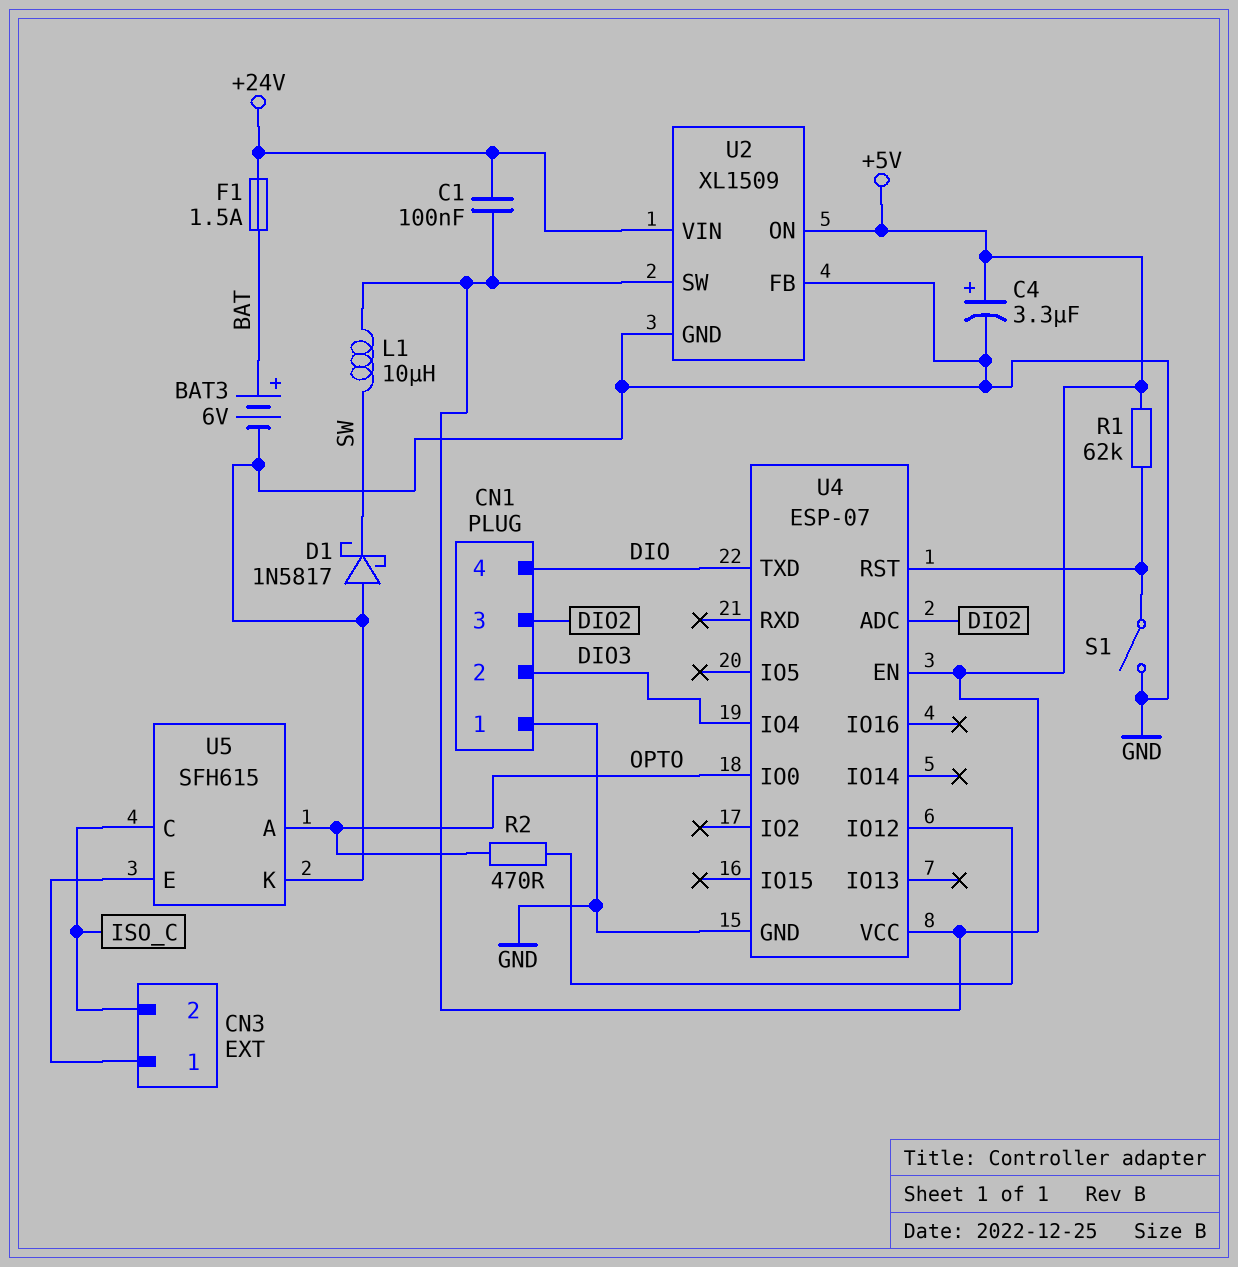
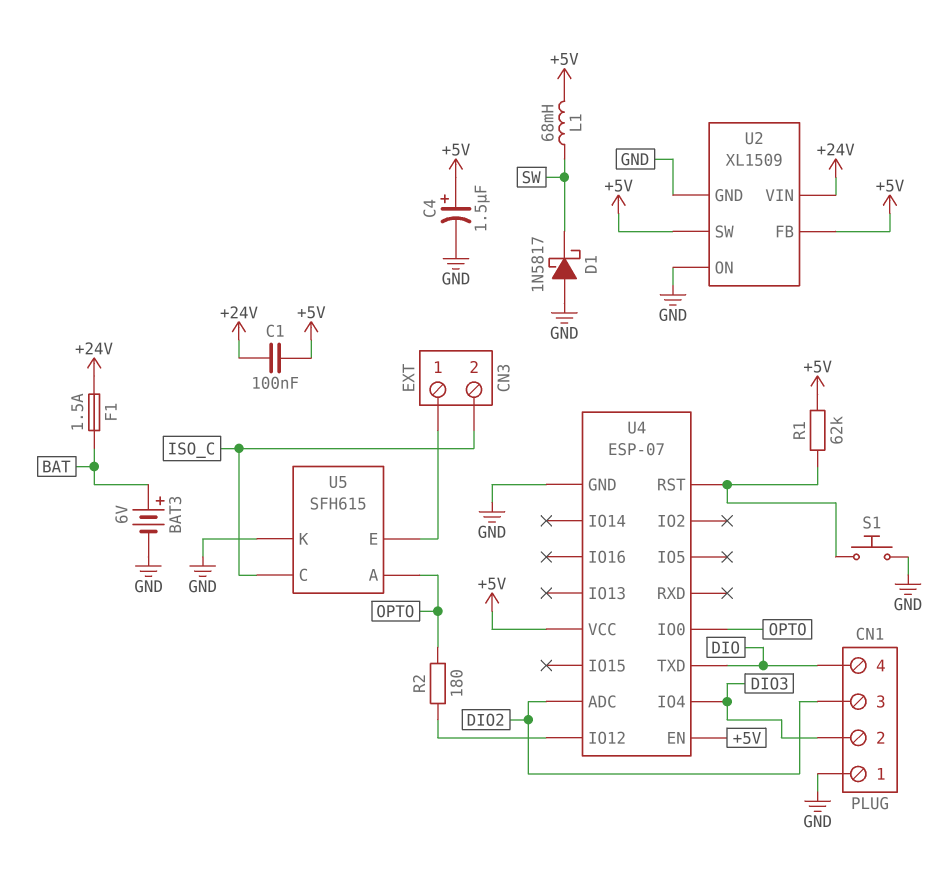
C4: 3.3uF (plus +5V, minus GND) -> 1.5uF (plus +5V, minus GND)
L1: 10uH (+5V, SW) -> 68mH (+5V, SW)
R2: 470 (OPTO, U4/IO12) -> 180 (OPTO, U4/IO12)
S1: switch (GND, U4/RST) -> button (GND, U4/RST)
U2 pin FB: GND -> +5V
U2 pin ON: +5V -> GND

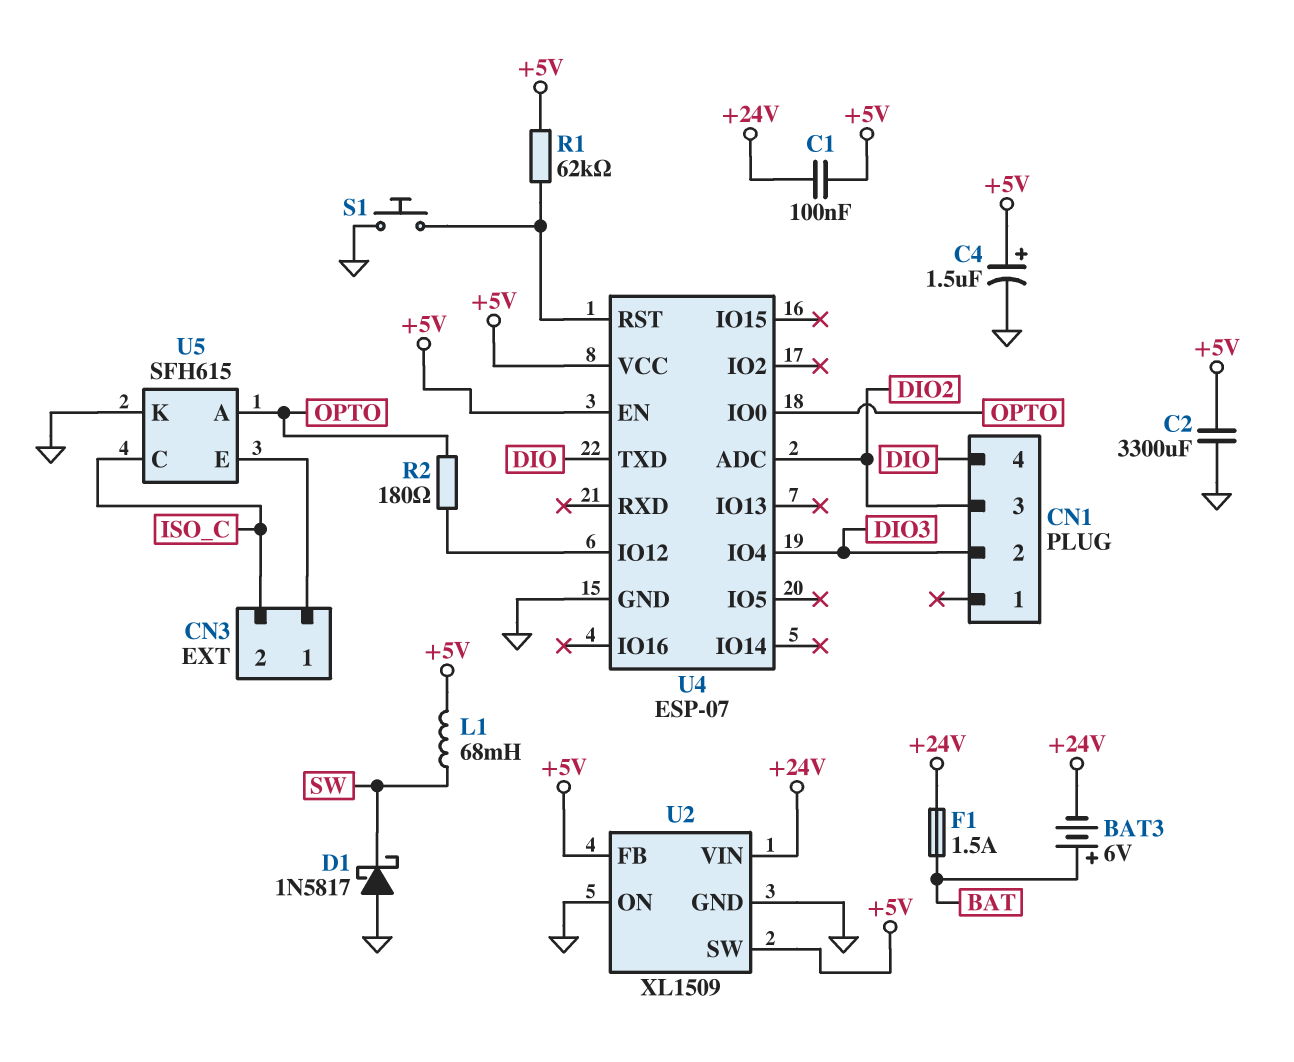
BAT3: 6V (plus BAT, minus GND) -> 6V (plus BAT, minus +24V)
C2: none -> 3300uF (+5V, GND)
CN1 pin 1: GND -> none

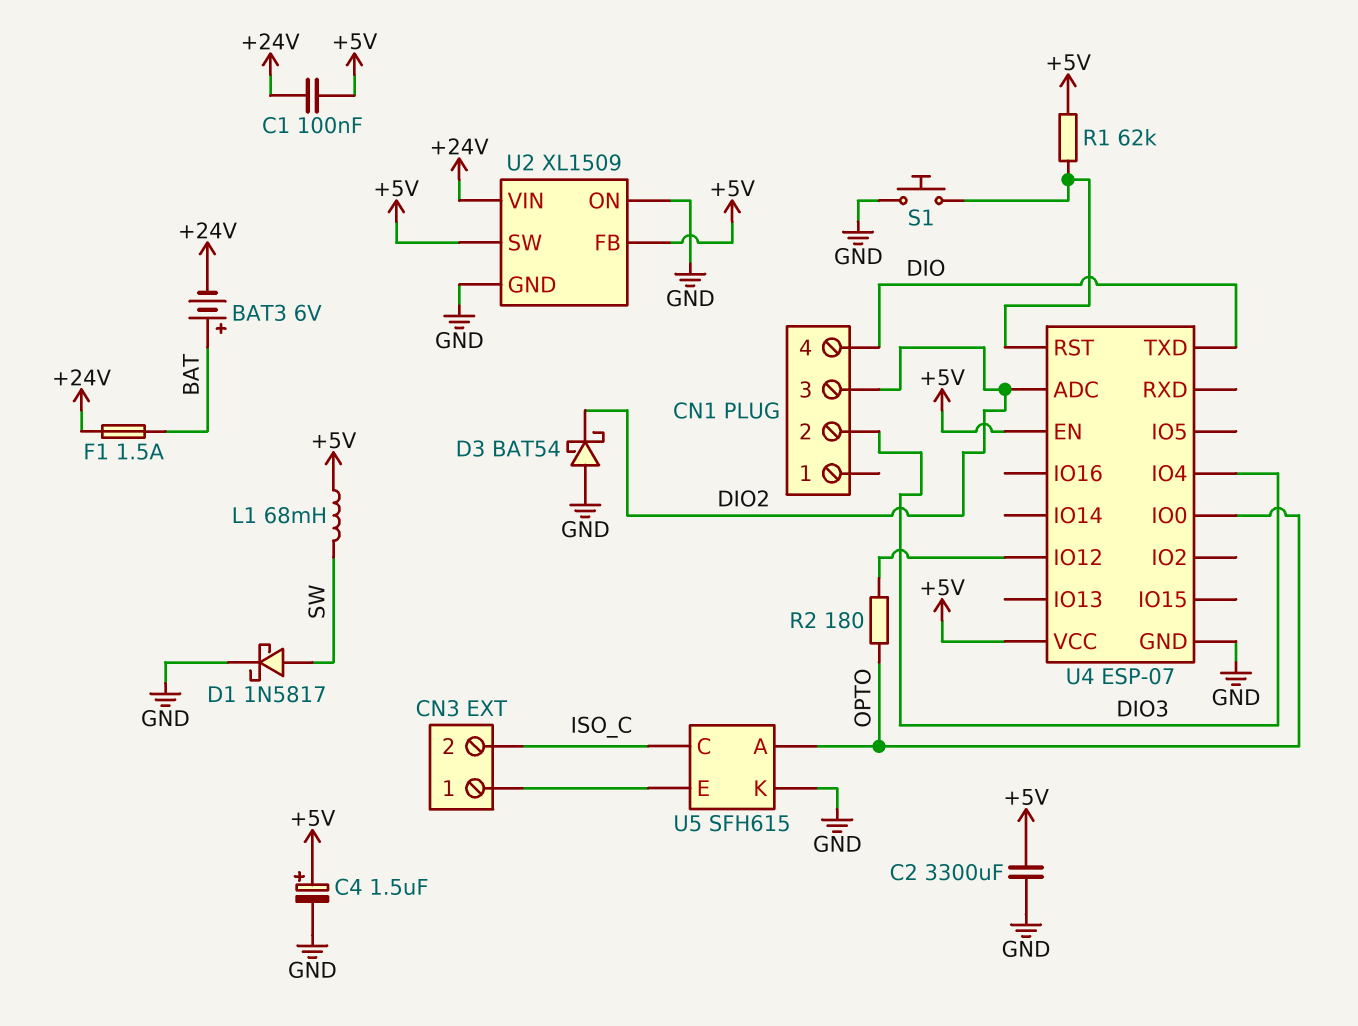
D1: schottky 1N5817 (A GND, K SW) -> schottky 1N5817 (A SW, K GND)
D3: none -> schottky BAT54 (A GND, K DIO2)

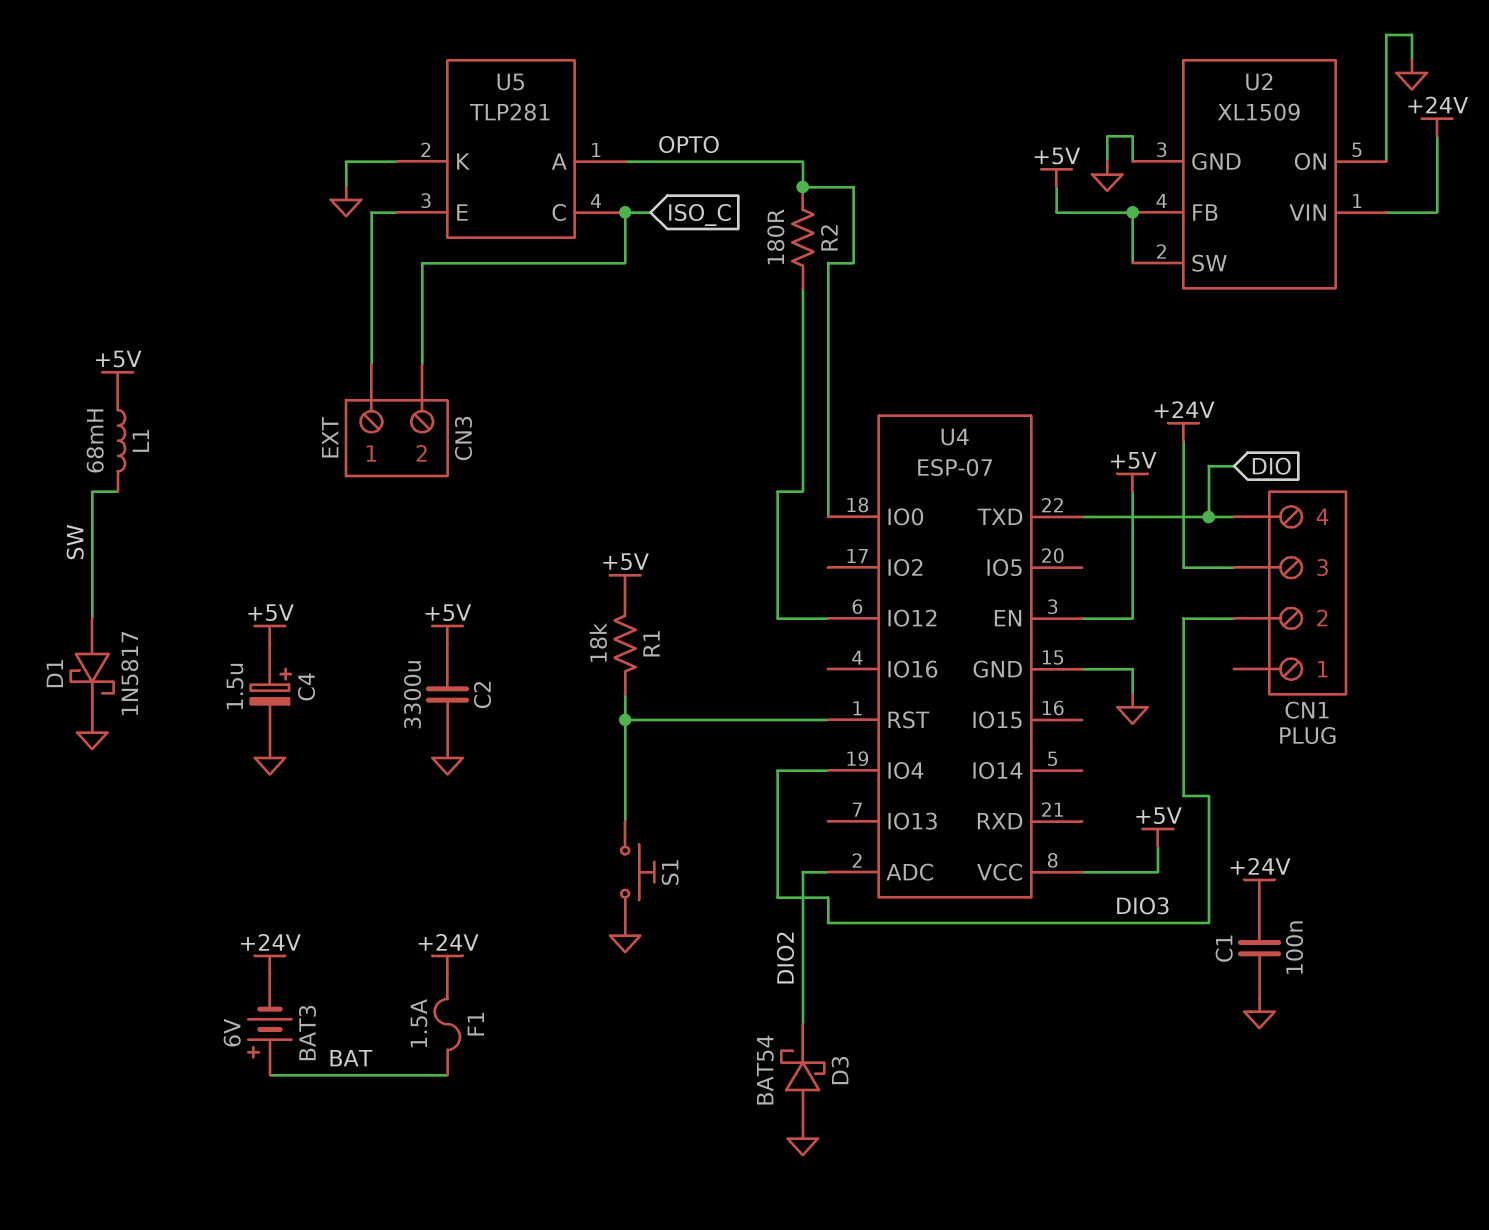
C1: 100nF (+5V, +24V) -> 100nF (+24V, GND)
CN1 pin 3: DIO2 -> +24V
R1: 62k (+5V, U4/RST) -> 18k (+5V, U4/RST)
U5: SFH615 -> TLP281

